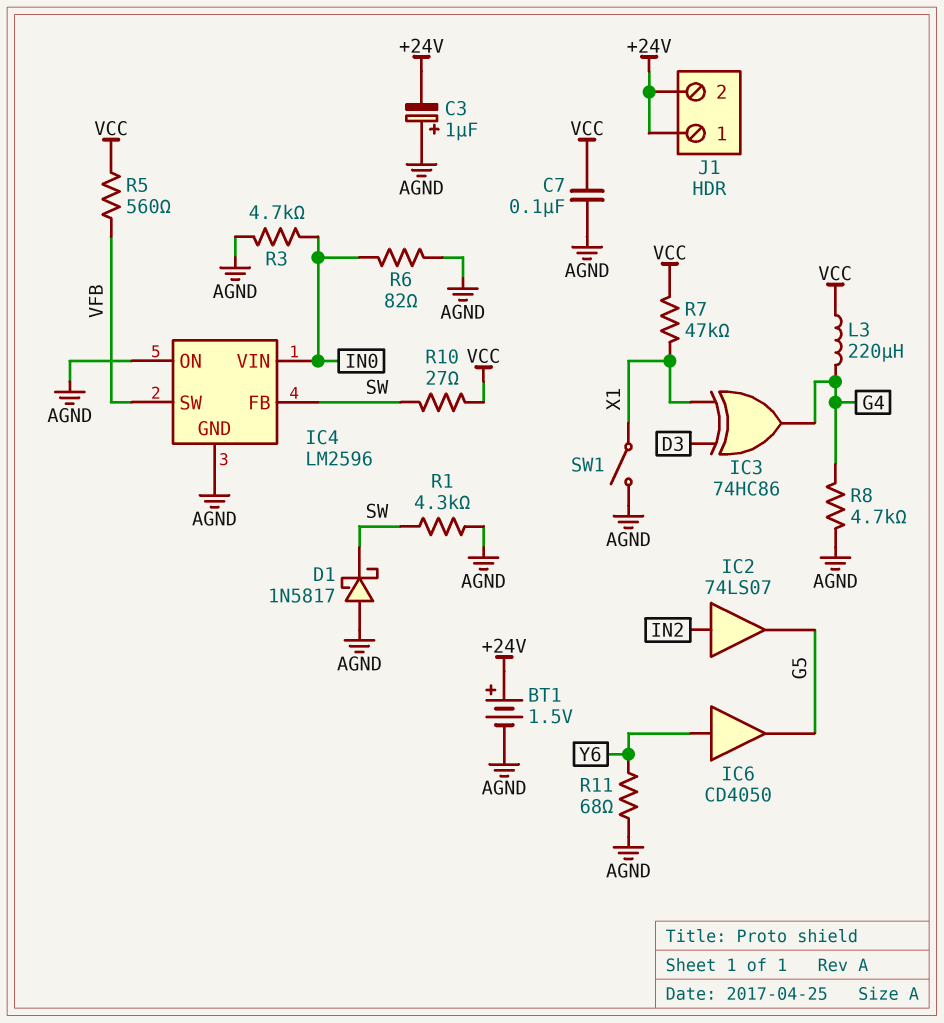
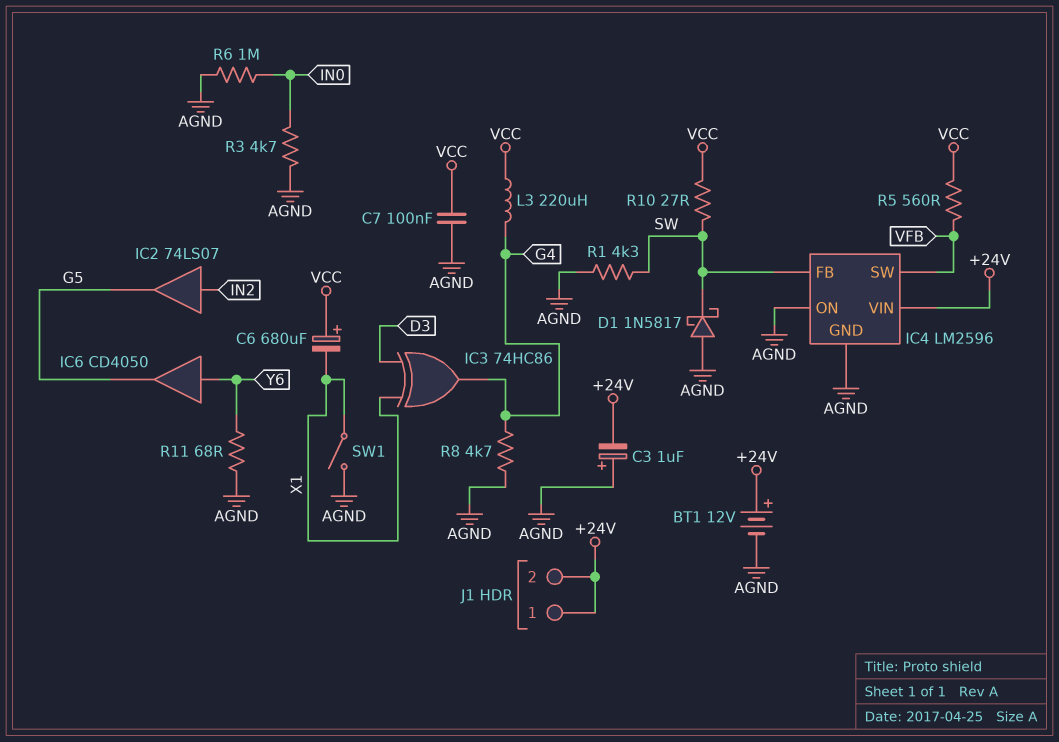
BT1: 1.5V (plus +24V, minus AGND) -> 12V (plus +24V, minus AGND)
C6: none -> 680uF (plus VCC, minus X1)
IC4 pin VIN: IN0 -> +24V
R6: 82 (AGND, IN0) -> 1M (AGND, IN0)
R7: 47k (VCC, X1) -> none

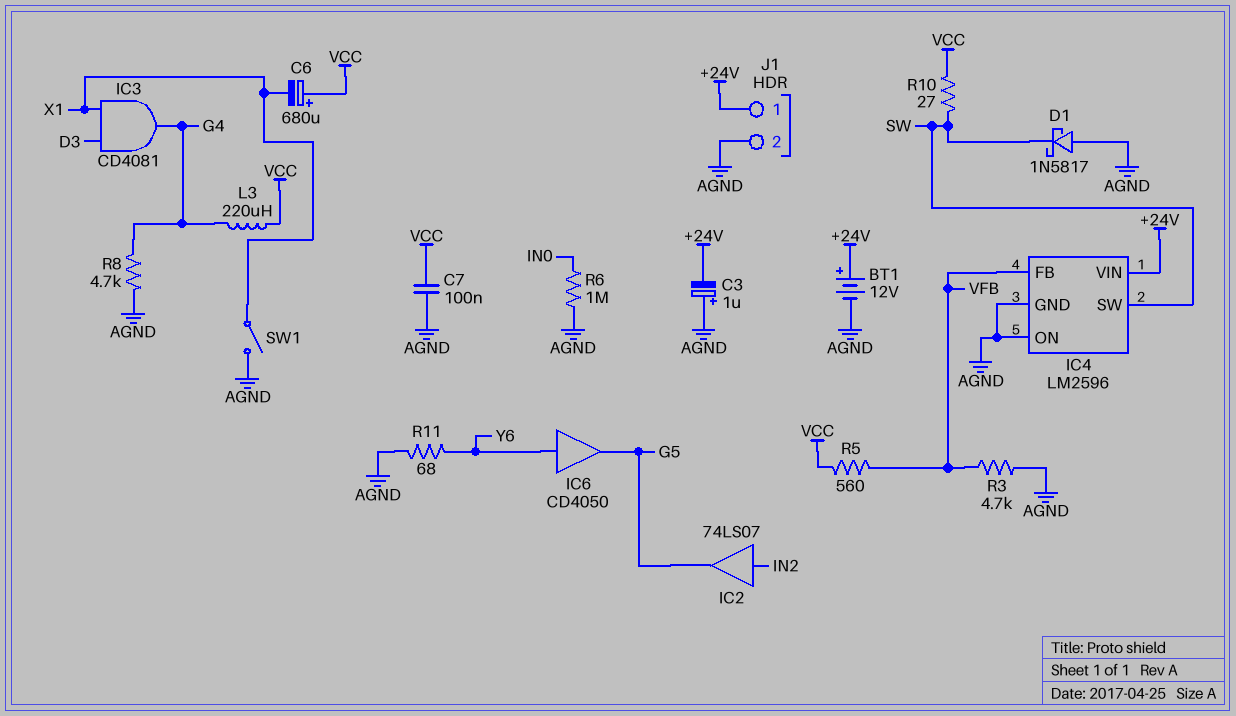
IC3: XOR 74HC86 (in D3, in X1, out G4) -> AND CD4081 (in D3, in X1, out G4)
IC4 pin FB: SW -> VFB
IC4 pin SW: VFB -> SW
J1 pin 2: +24V -> AGND
R1: 4.3k (AGND, SW) -> none
R3: 4.7k (AGND, IN0) -> 4.7k (AGND, VFB)

